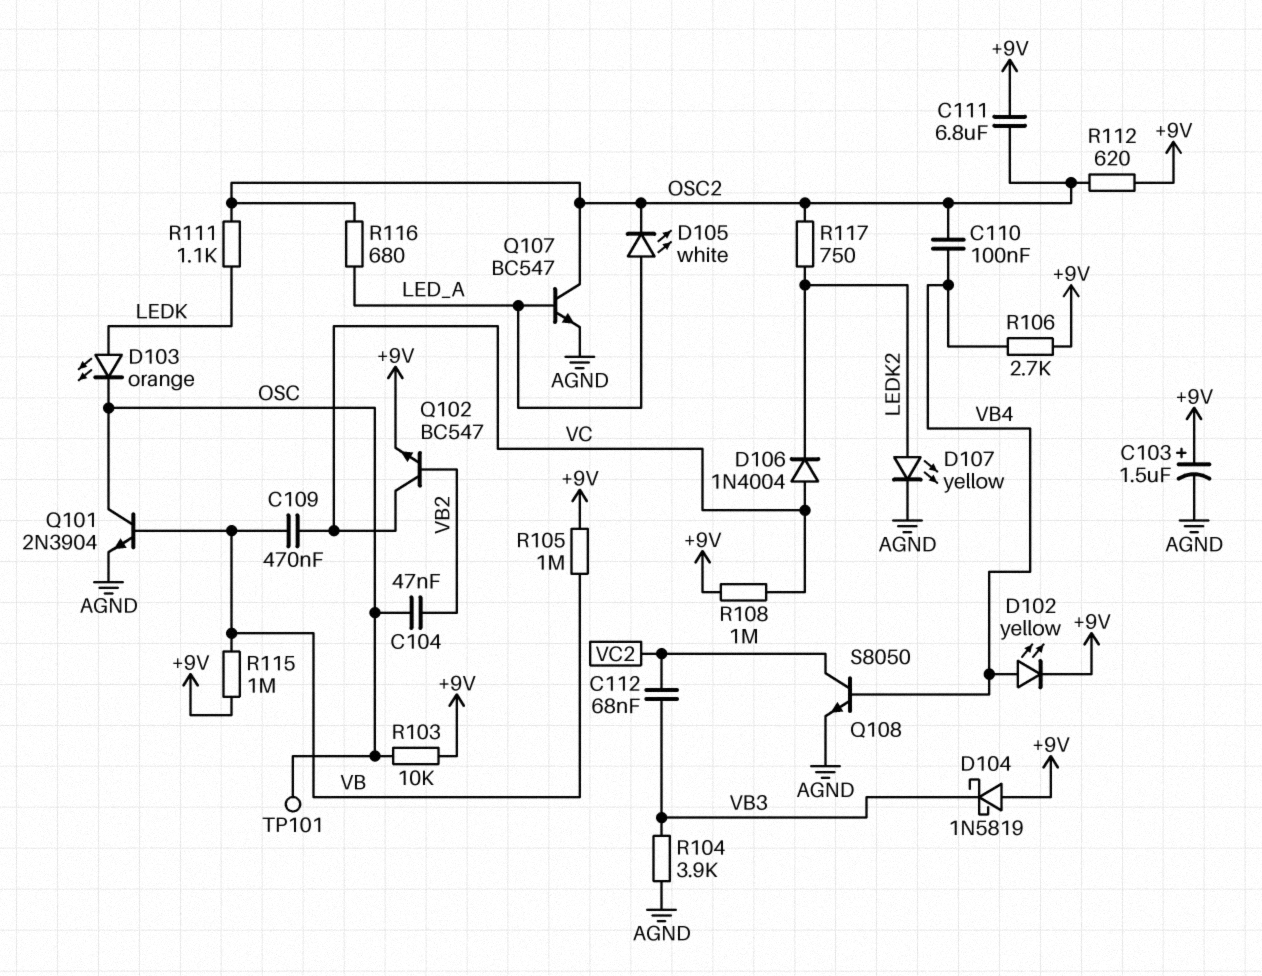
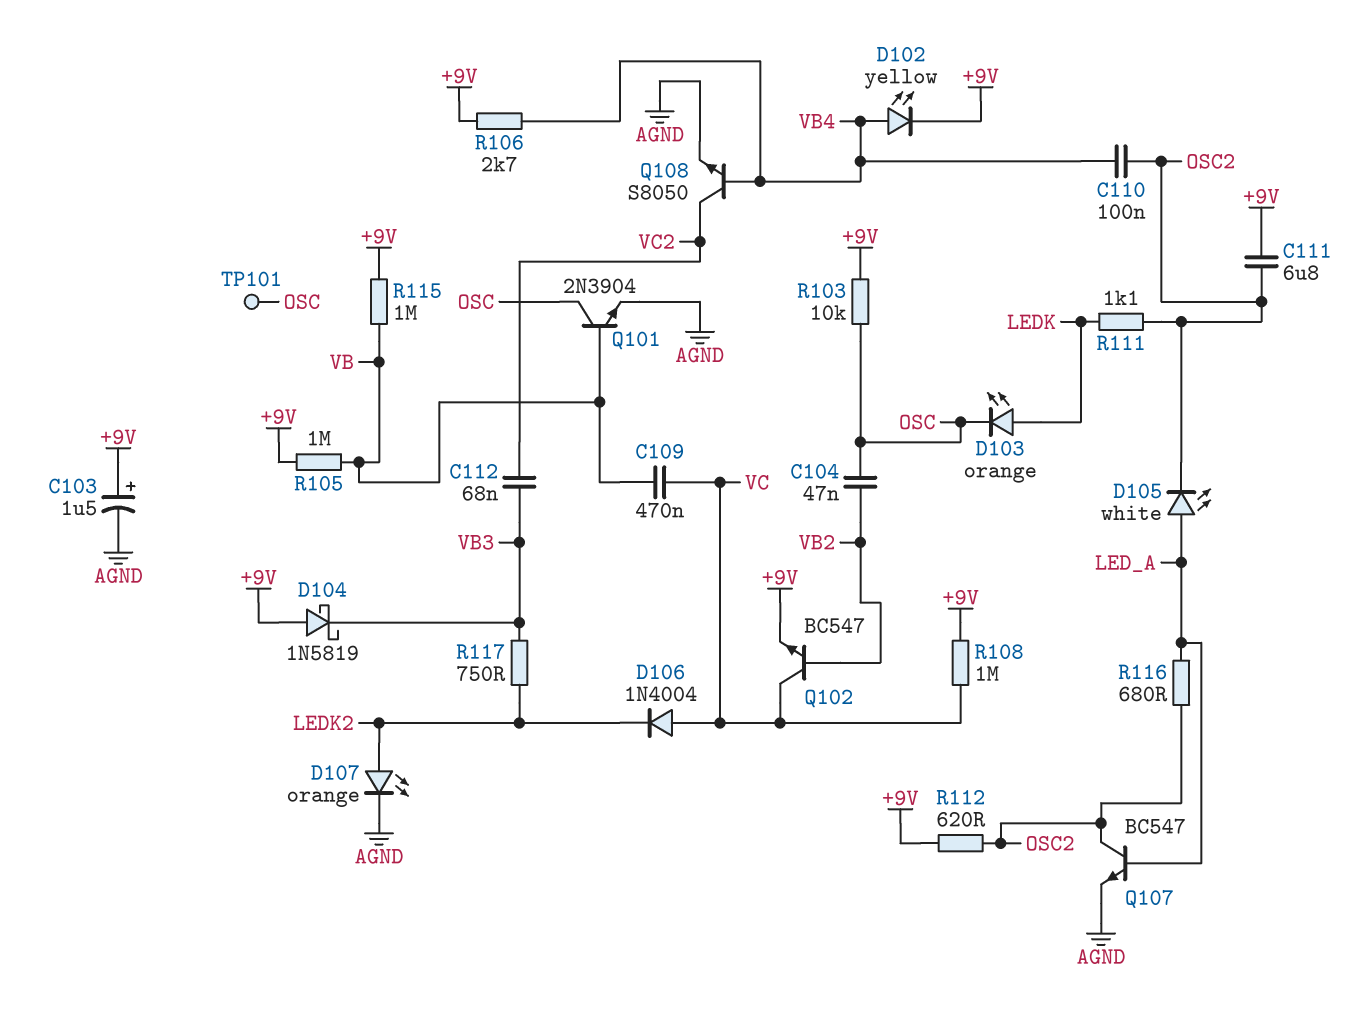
D107: LED yellow (A LEDK2, K AGND) -> LED orange (A LEDK2, K AGND)
R104: 3.9k (AGND, VB3) -> none
R117: 750 (LEDK2, OSC2) -> 750 (LEDK2, VB3)

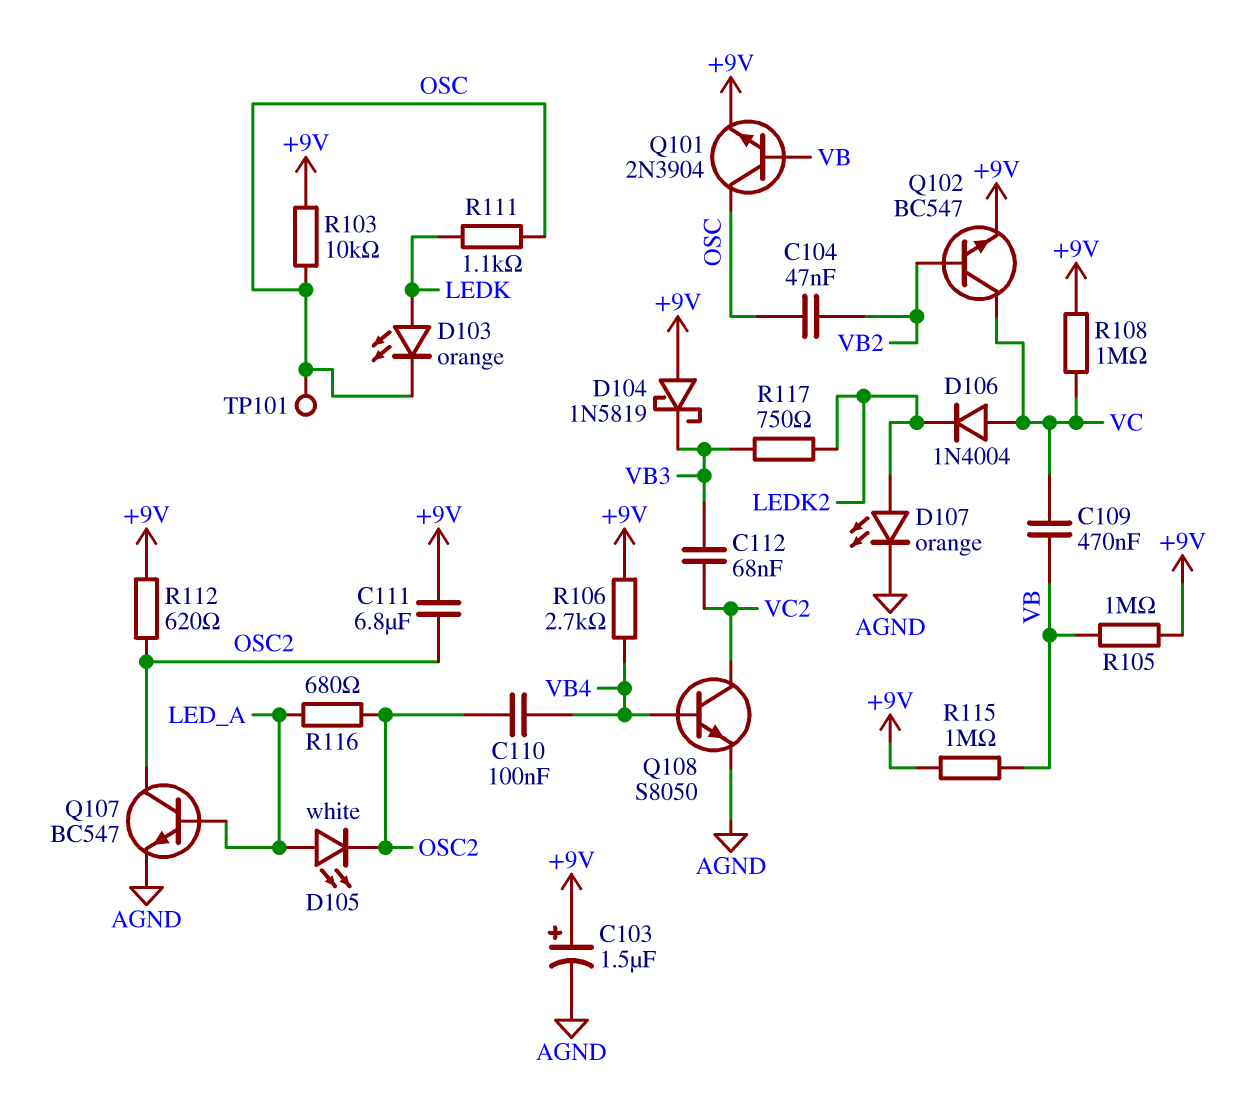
D102: LED yellow (A VB4, K +9V) -> none
Q101: NPN 2N3904 (B VB, C OSC, E AGND) -> NPN 2N3904 (B VB, C OSC, E +9V)
R111: 1.1k (LEDK, OSC2) -> 1.1k (LEDK, OSC)

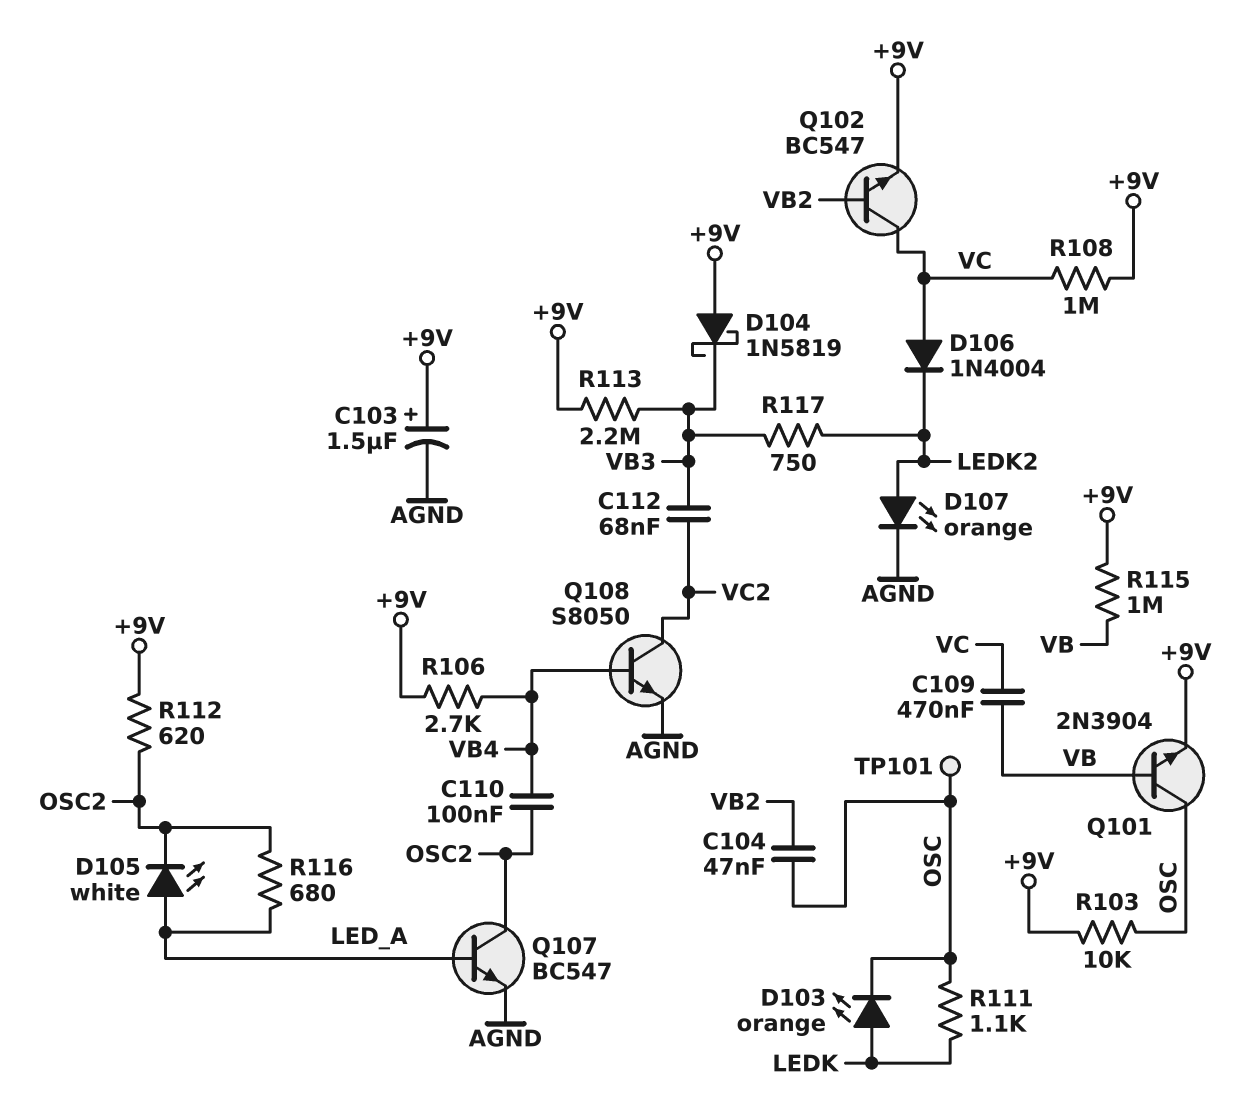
C111: 6.8uF (+9V, OSC2) -> none
R105: 1M (+9V, VB) -> none
R113: none -> 2.2M (+9V, VB3)

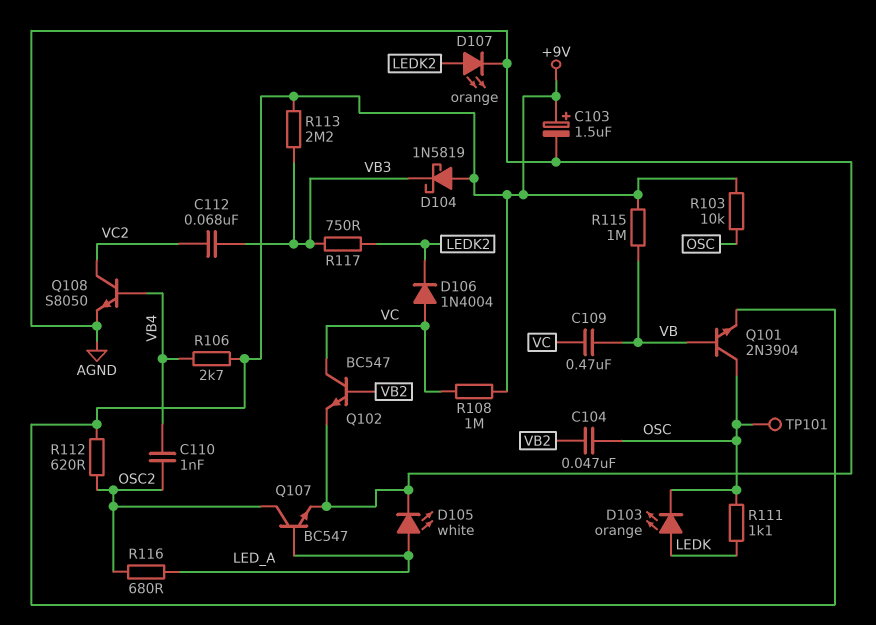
C110: 100nF (OSC2, VB4) -> 1nF (OSC2, VB4)
D105: LED white (A LED_A, K OSC2) -> LED white (A LED_A, K AGND)
Q102: NPN BC547 (B VB2, C VC, E +9V) -> NPN BC547 (B VB2, C VC, E AGND)

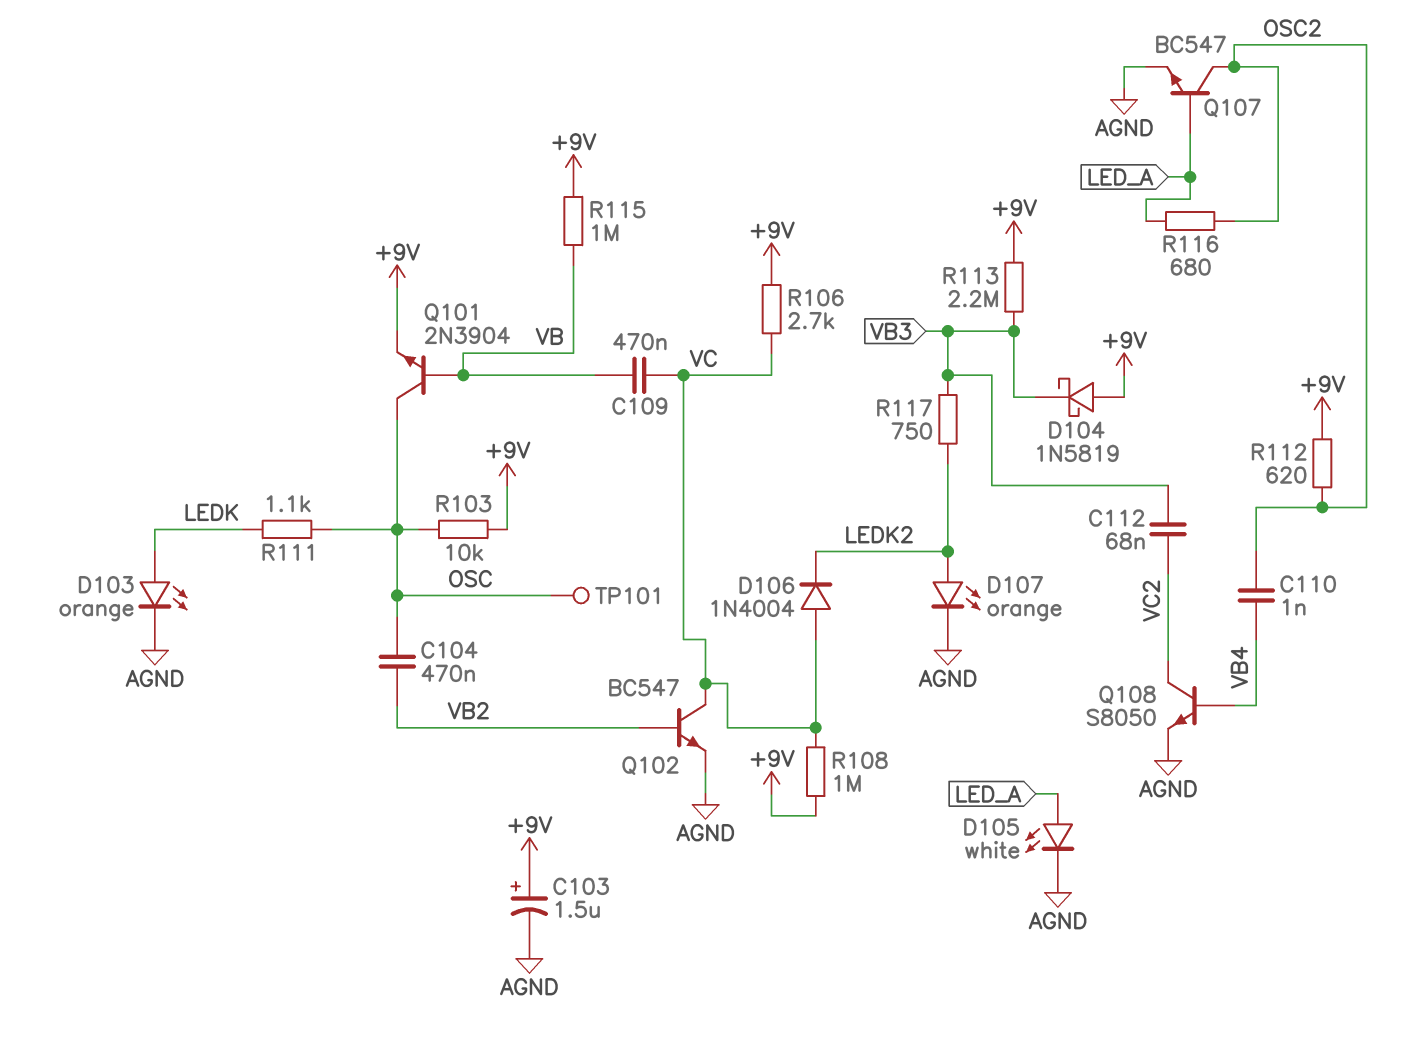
C104: 47nF (OSC, VB2) -> 470nF (OSC, VB2)
D103: LED orange (A LEDK, K OSC) -> LED orange (A LEDK, K AGND)
R106: 2.7k (+9V, VB4) -> 2.7k (+9V, VC)

